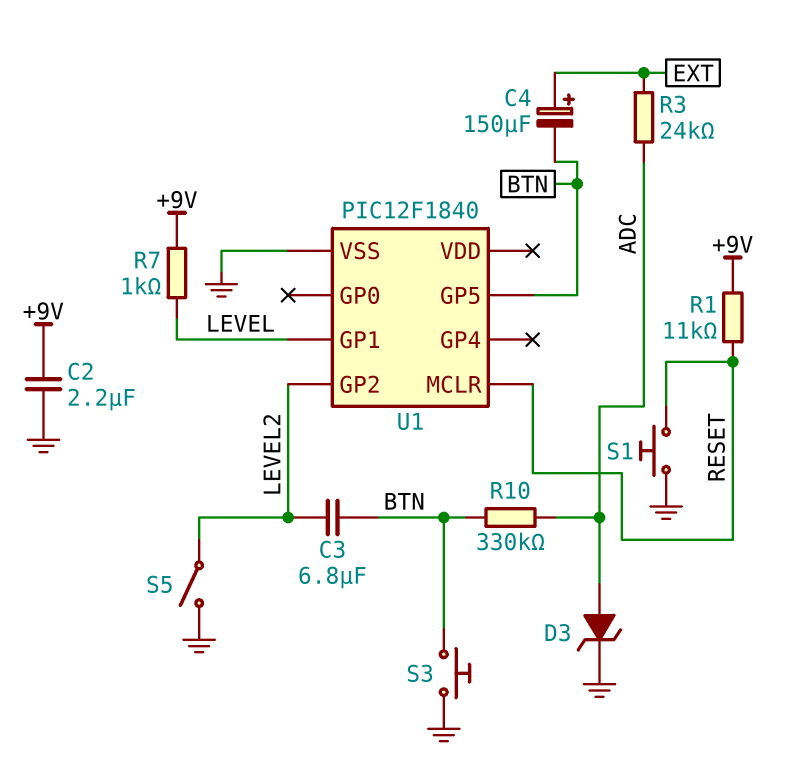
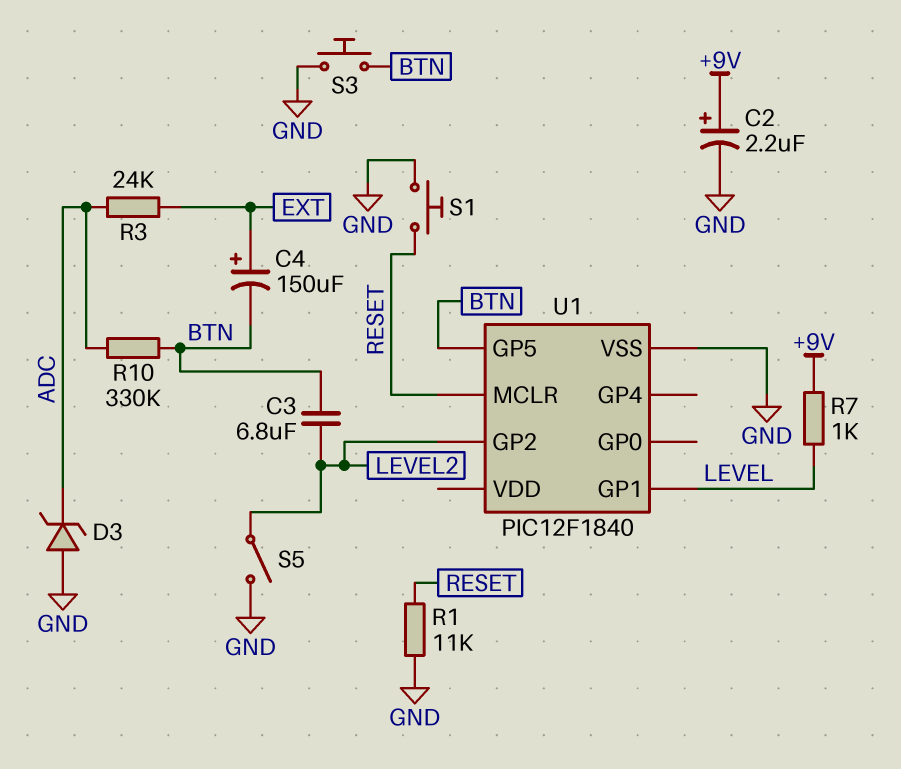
C2: 2.2uF (+9V, GND) -> 2.2uF (plus +9V, minus GND)
D3: zener (A ADC, K GND) -> zener (A GND, K ADC)
R1: 11k (+9V, RESET) -> 11k (GND, RESET)

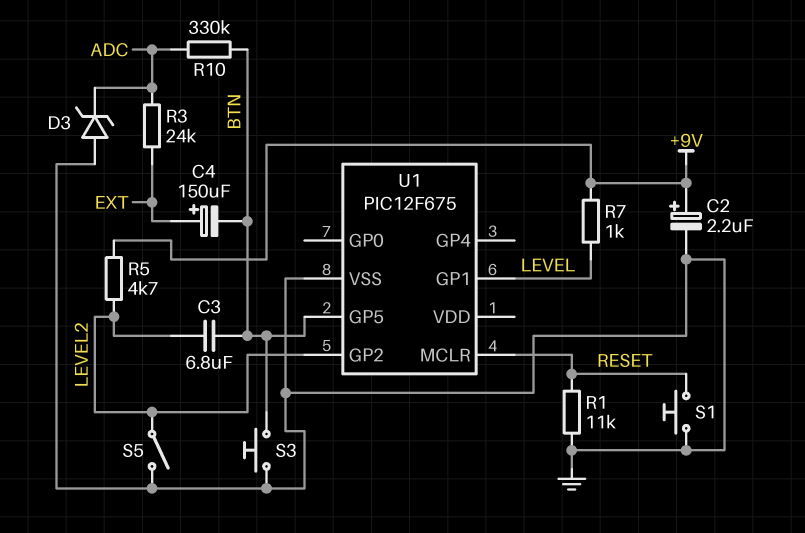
R5: none -> 4.7k (+9V, LEVEL2)
U1: PIC12F1840 -> PIC12F675

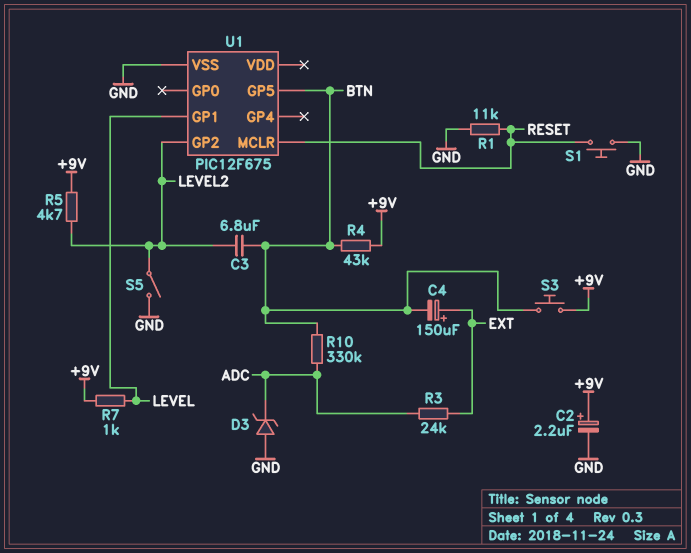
R4: none -> 43k (+9V, BTN)
S3: button (BTN, GND) -> button (+9V, BTN)

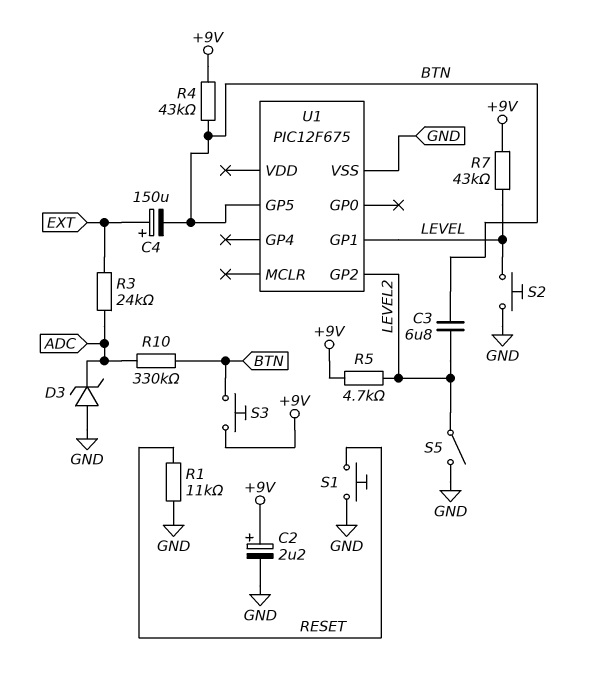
R7: 1k (+9V, LEVEL) -> 43k (+9V, LEVEL)
S2: none -> button (GND, LEVEL)
U1 pin MCLR: RESET -> none

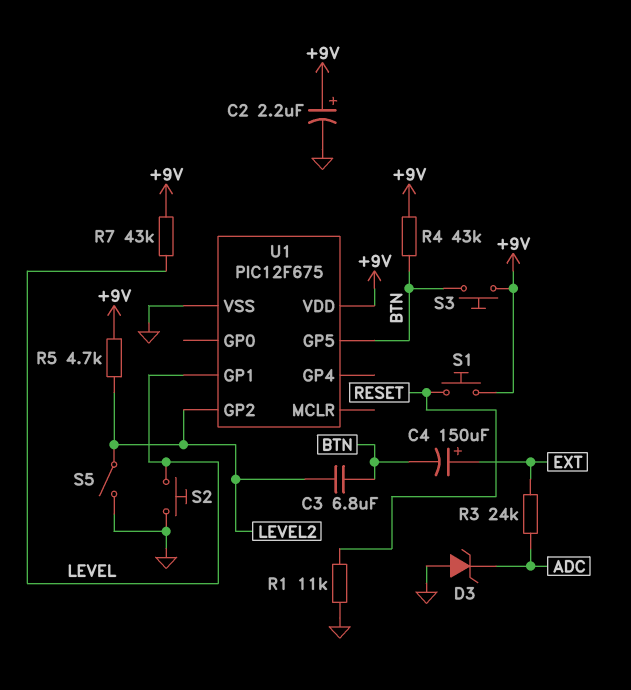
R10: 330k (ADC, BTN) -> none
S1: button (GND, RESET) -> button (+9V, RESET)
U1 pin VDD: none -> +9V

